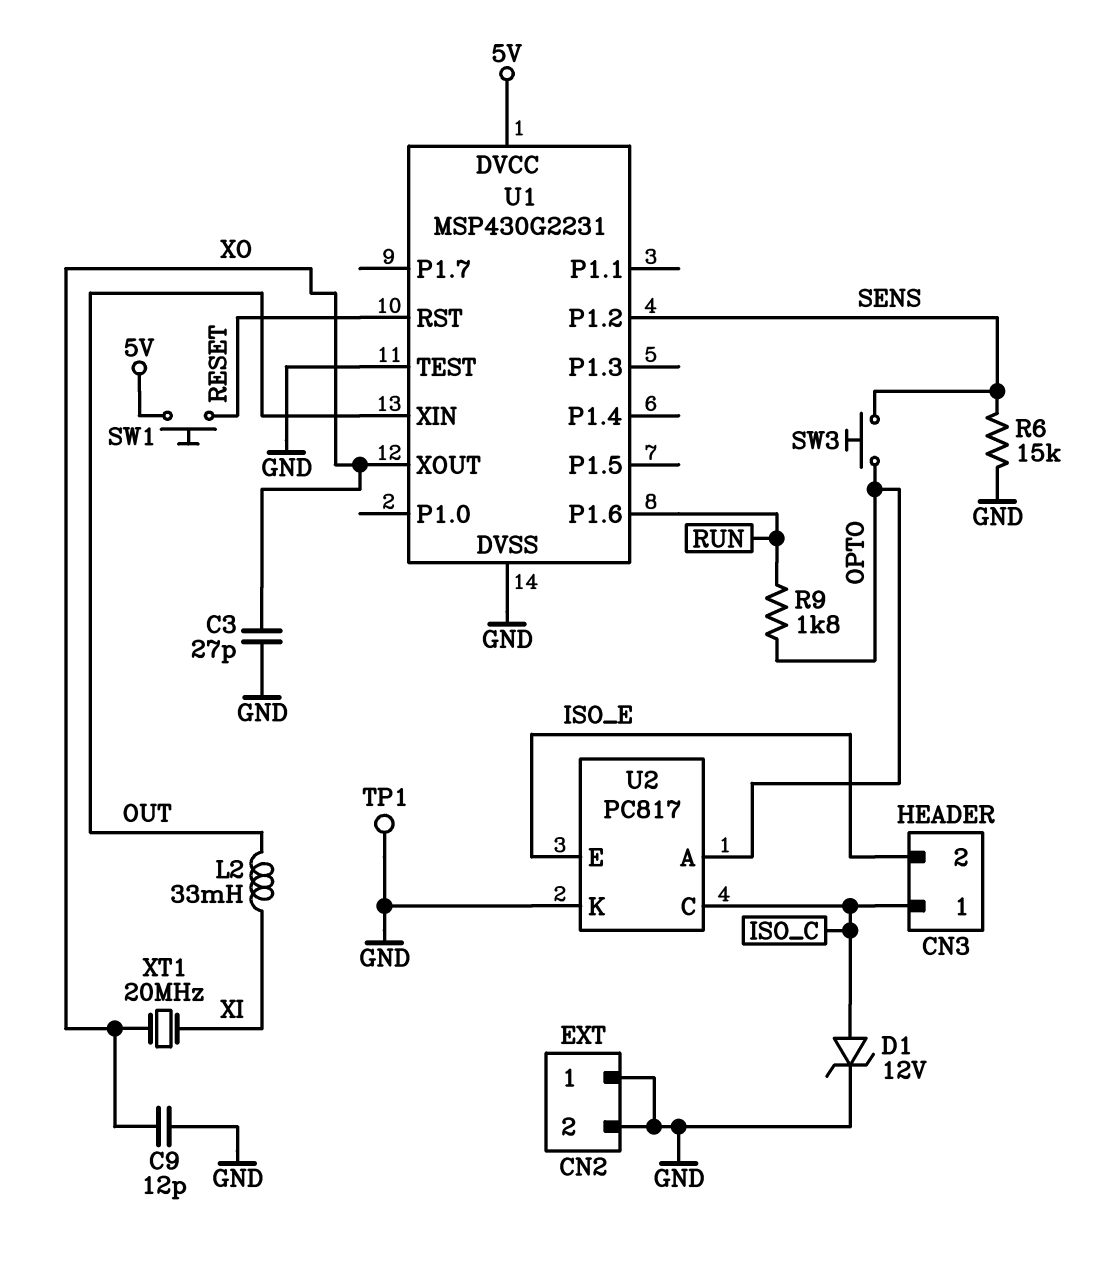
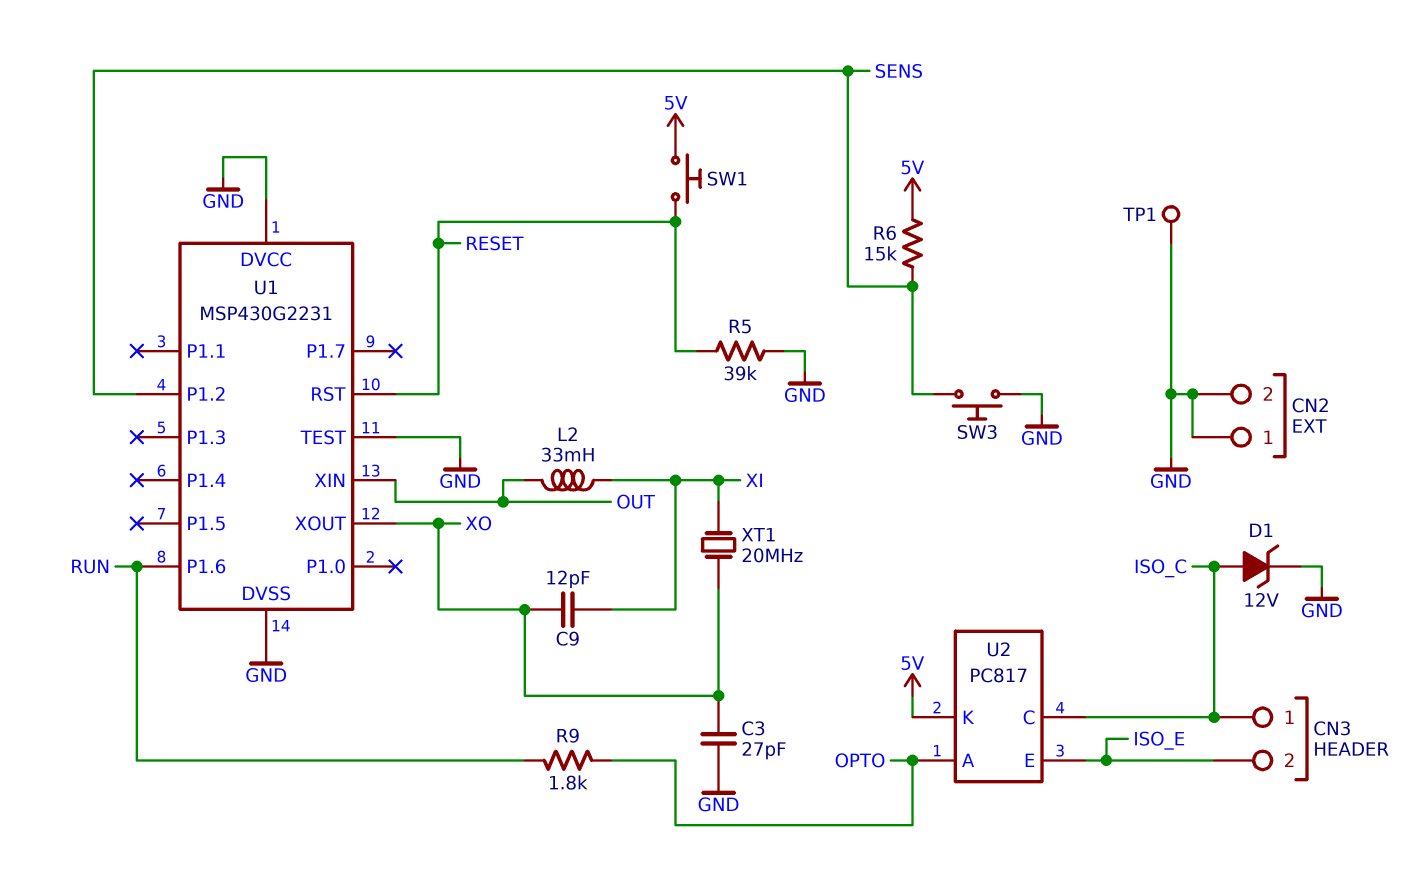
C9: 12pF (GND, XO) -> 12pF (XI, XO)
R5: none -> 39k (GND, RESET)
R6: 15k (GND, SENS) -> 15k (5V, SENS)
SW3: button (OPTO, SENS) -> button (GND, SENS)
U1 pin DVCC: 5V -> GND
U2 pin K: GND -> 5V

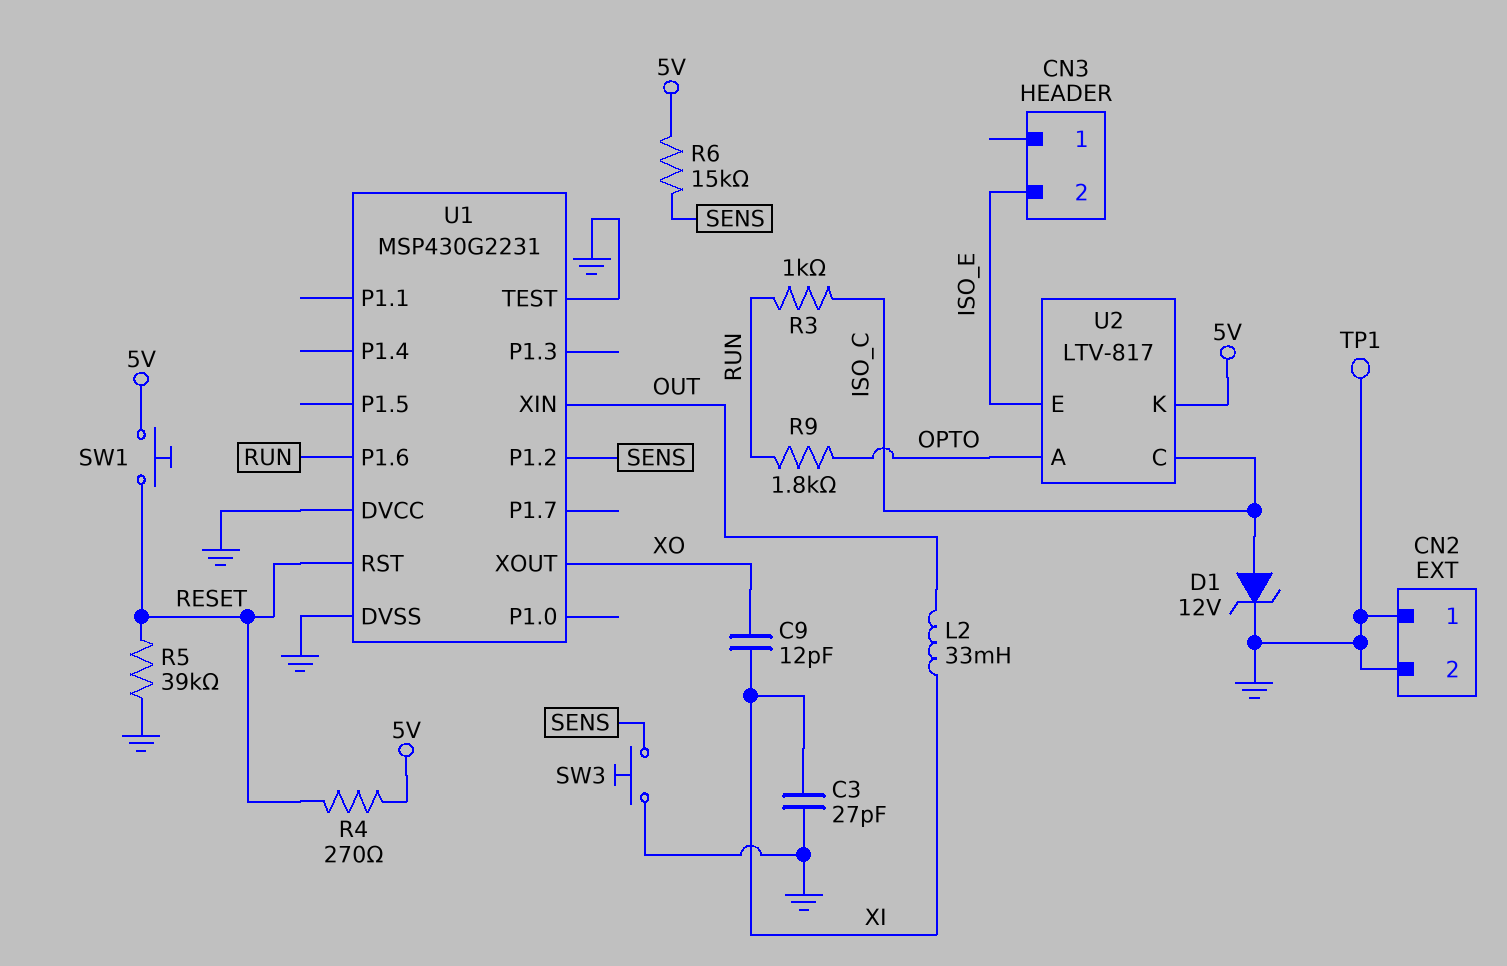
C3: 27pF (GND, XO) -> 27pF (GND, XI)
CN3 pin 1: ISO_C -> none
R3: none -> 1k (ISO_C, RUN)
R4: none -> 270 (5V, RESET)
U2: PC817 -> LTV-817
XT1: 20MHz (XI, XO) -> none

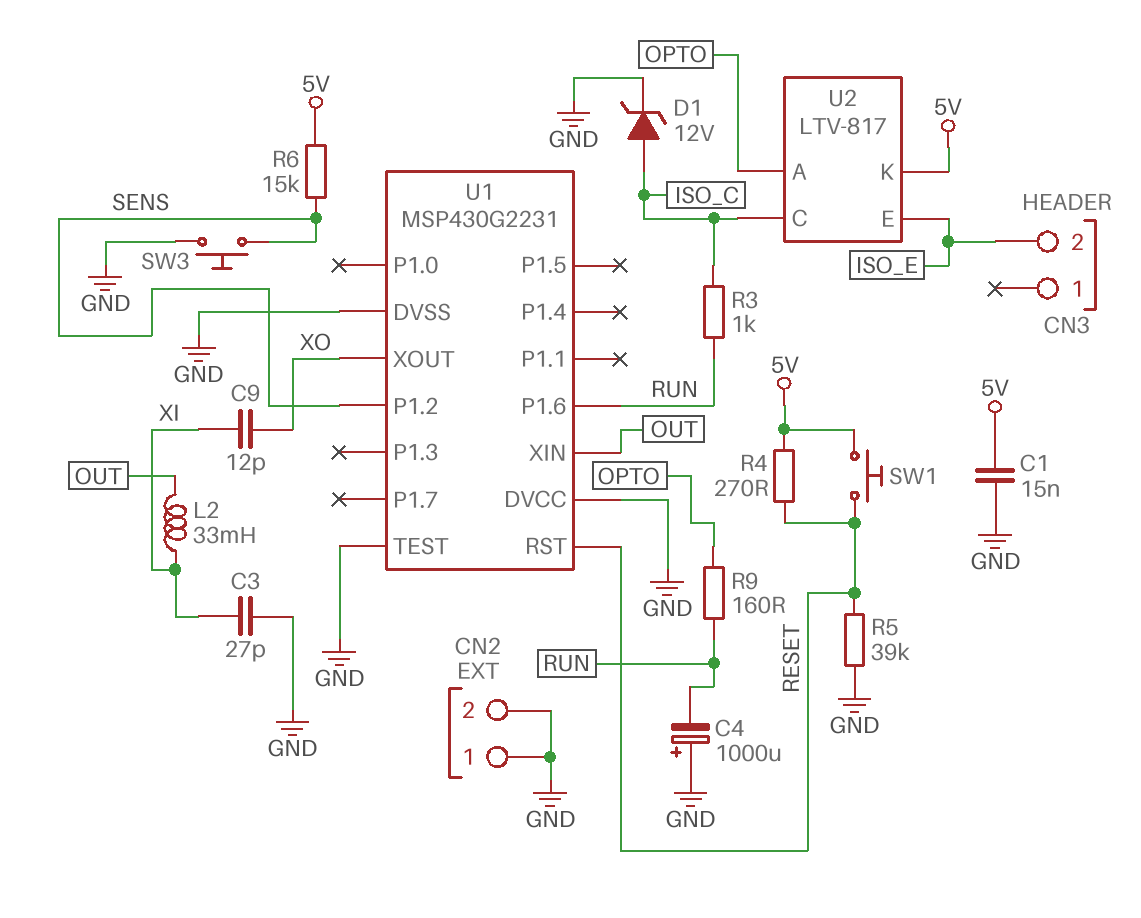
C1: none -> 15nF (5V, GND)
C4: none -> 1000uF (plus GND, minus RUN)
R9: 1.8k (OPTO, RUN) -> 160 (OPTO, RUN)
TP1: test point (GND) -> none

